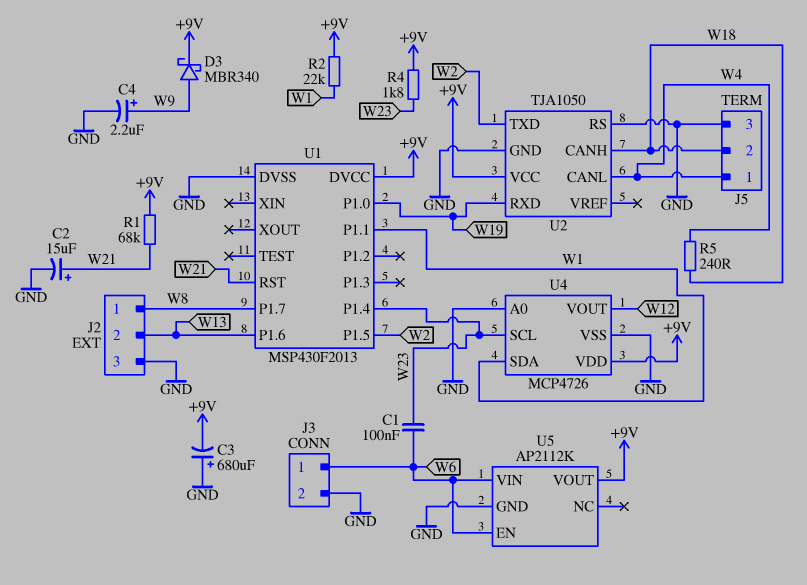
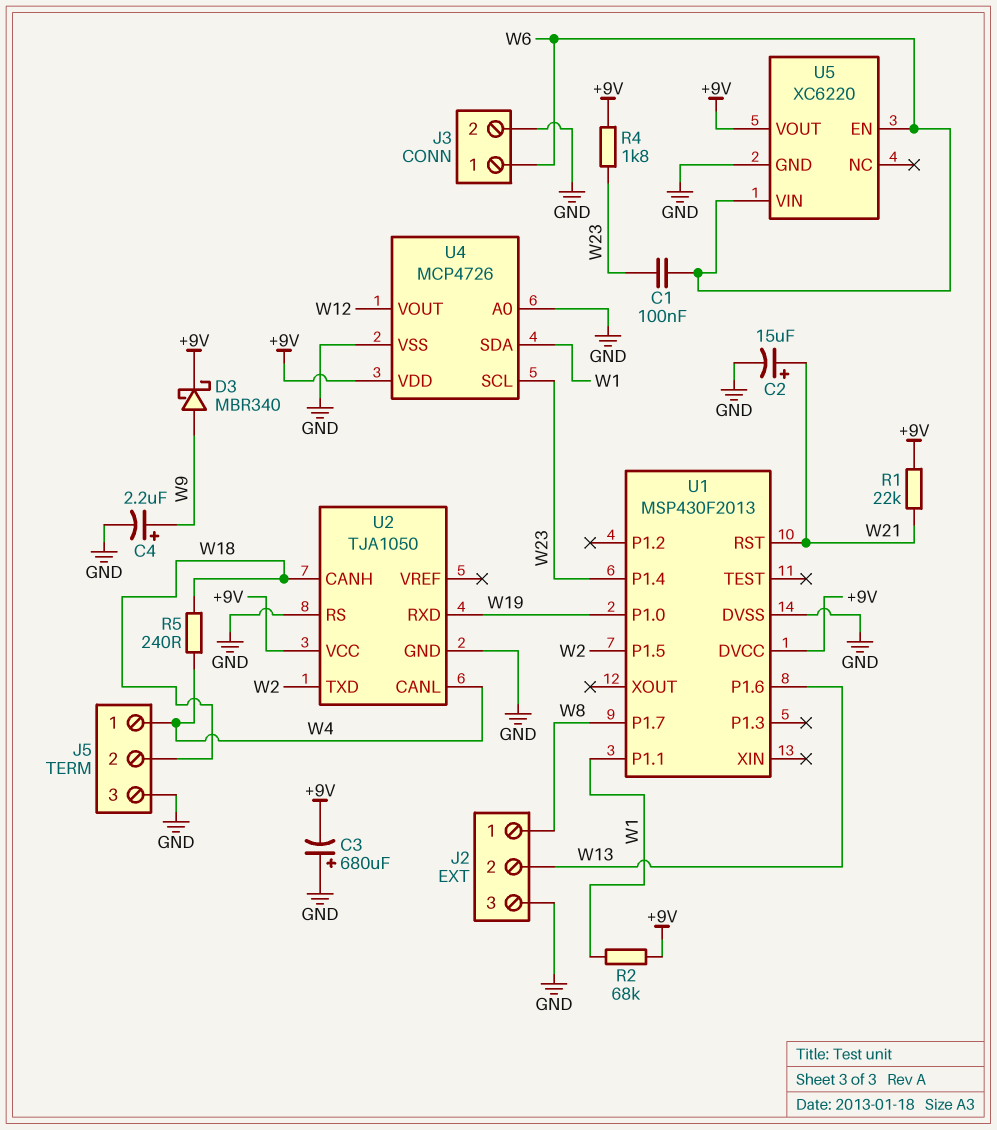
R1: 68k (+9V, W21) -> 22k (+9V, W21)
R2: 22k (+9V, W1) -> 68k (+9V, W1)
U5: AP2112K -> XC6220

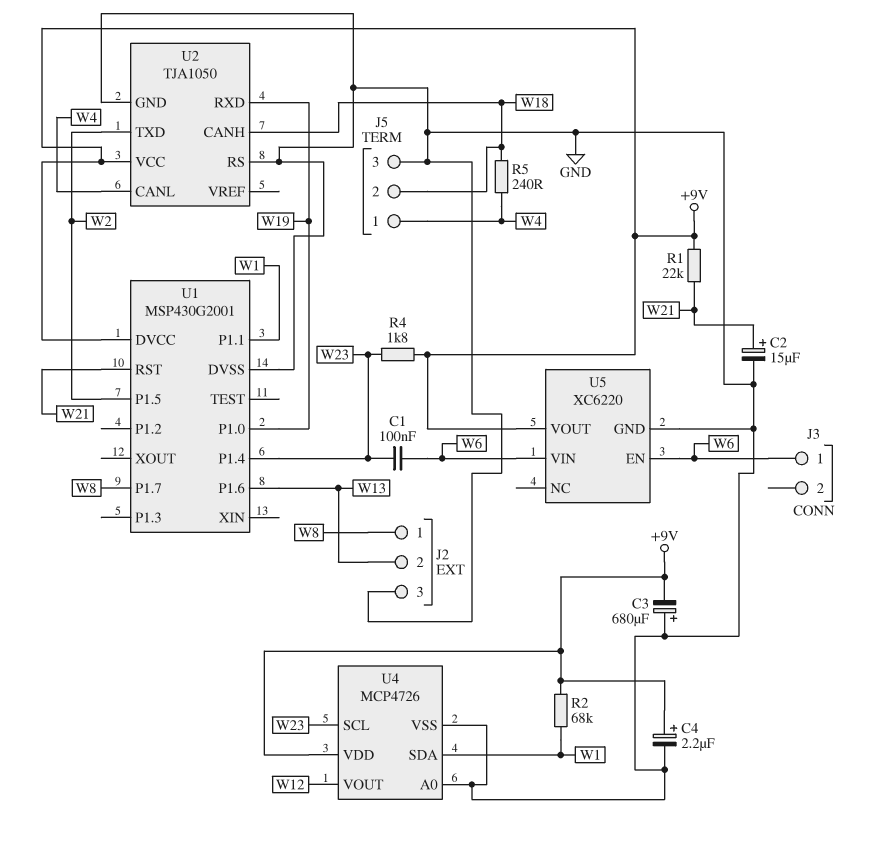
C4: 2.2uF (plus W9, minus GND) -> 2.2uF (plus +9V, minus GND)
D3: schottky MBR340 (A W9, K +9V) -> none
J3 pin 2: GND -> none
U1: MSP430F2013 -> MSP430G2001

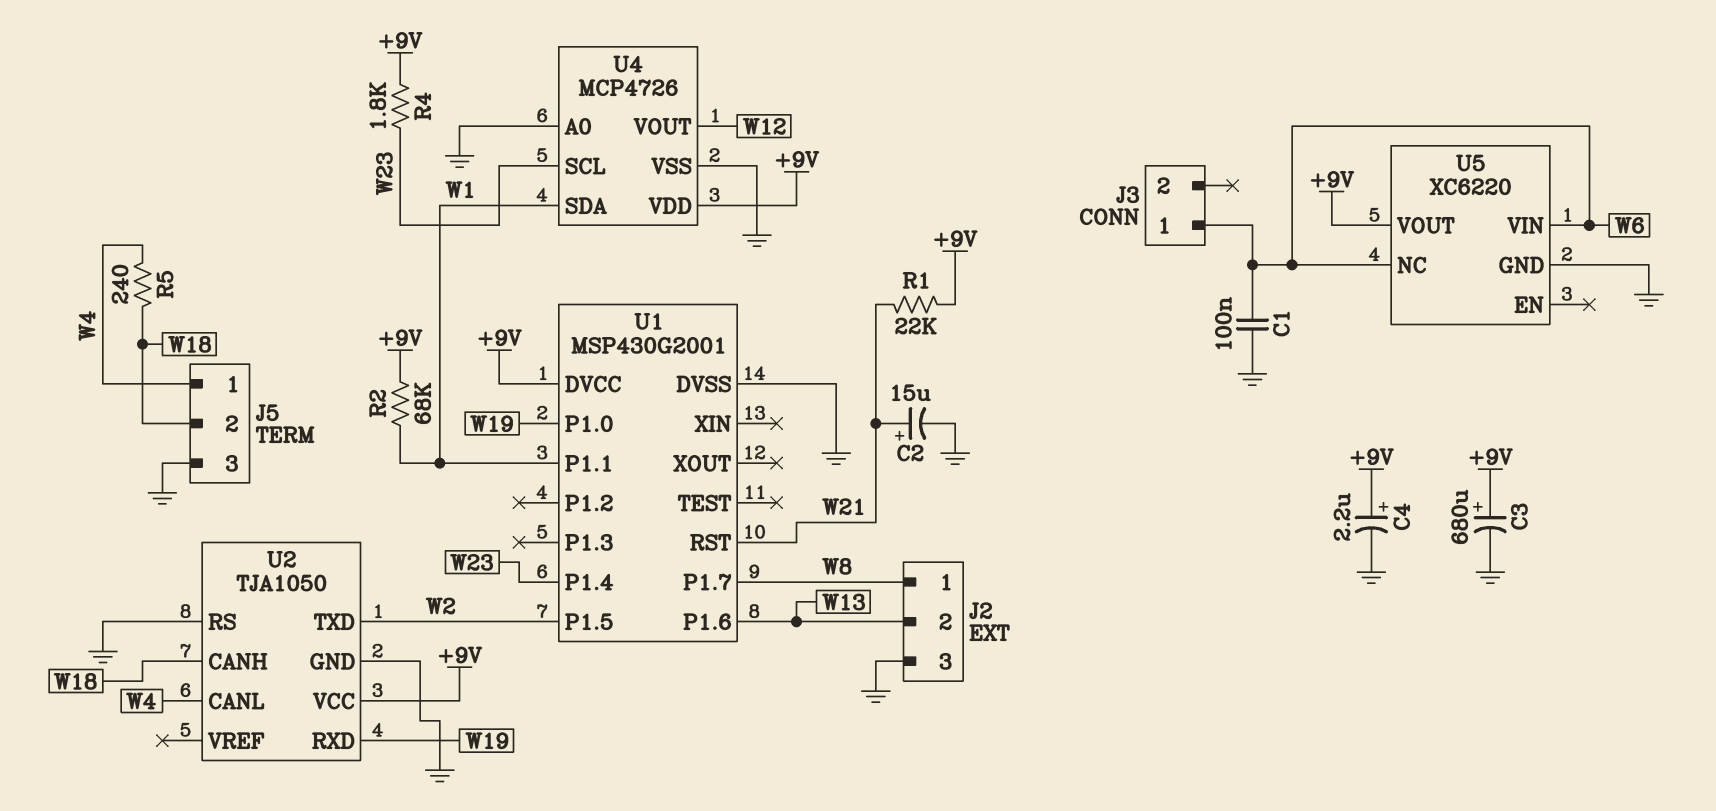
C1: 100nF (W6, W23) -> 100nF (GND, W6)
C3: 680uF (plus GND, minus +9V) -> 680uF (plus +9V, minus GND)
U5 pin EN: W6 -> none
U5 pin NC: none -> W6

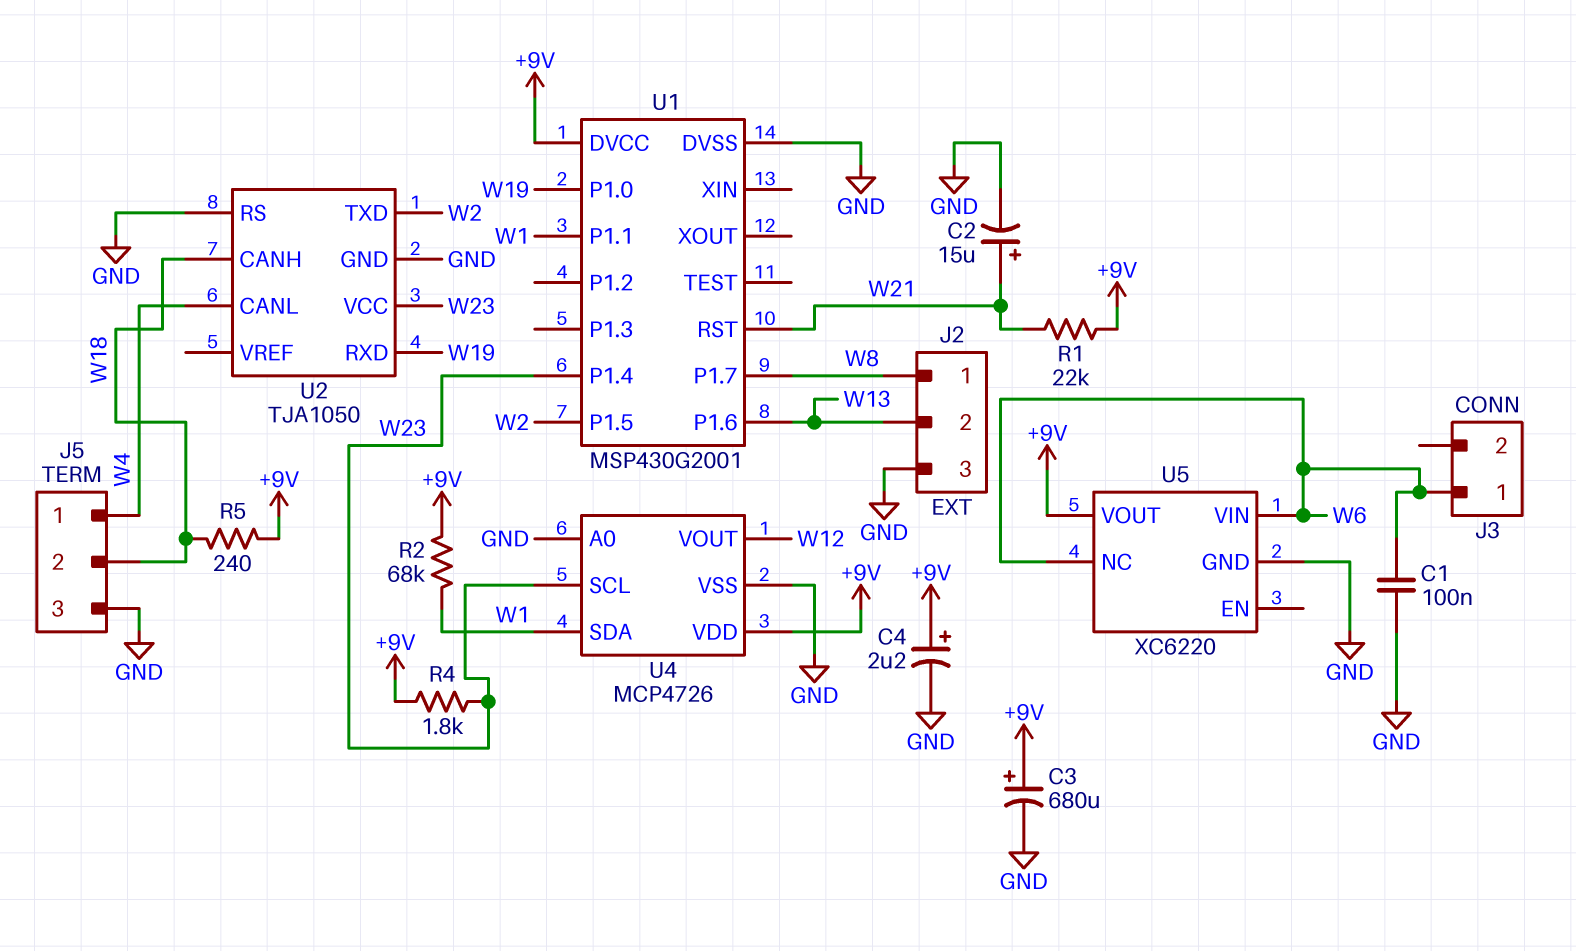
R5: 240 (W4, W18) -> 240 (+9V, W18)
U2 pin VCC: +9V -> W23

